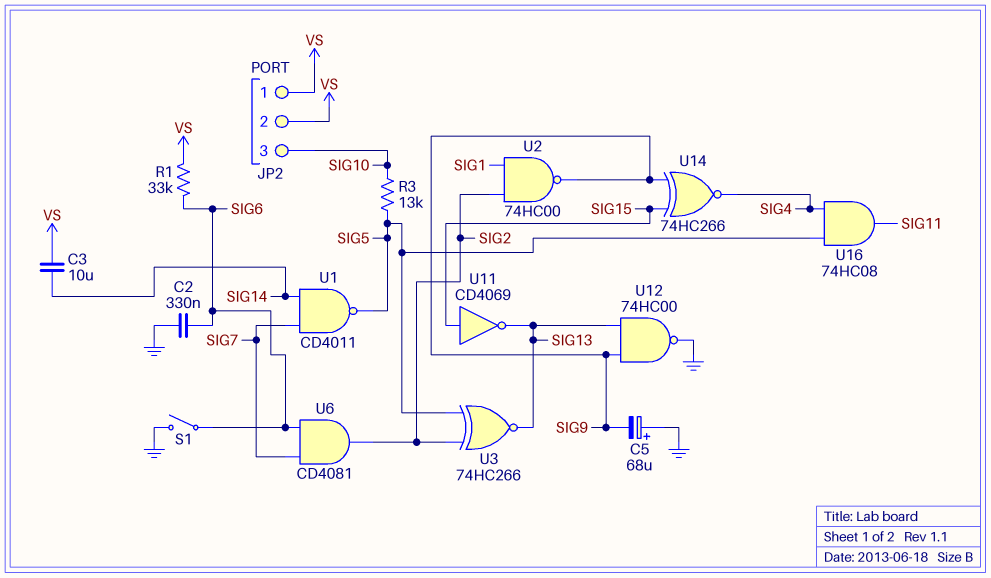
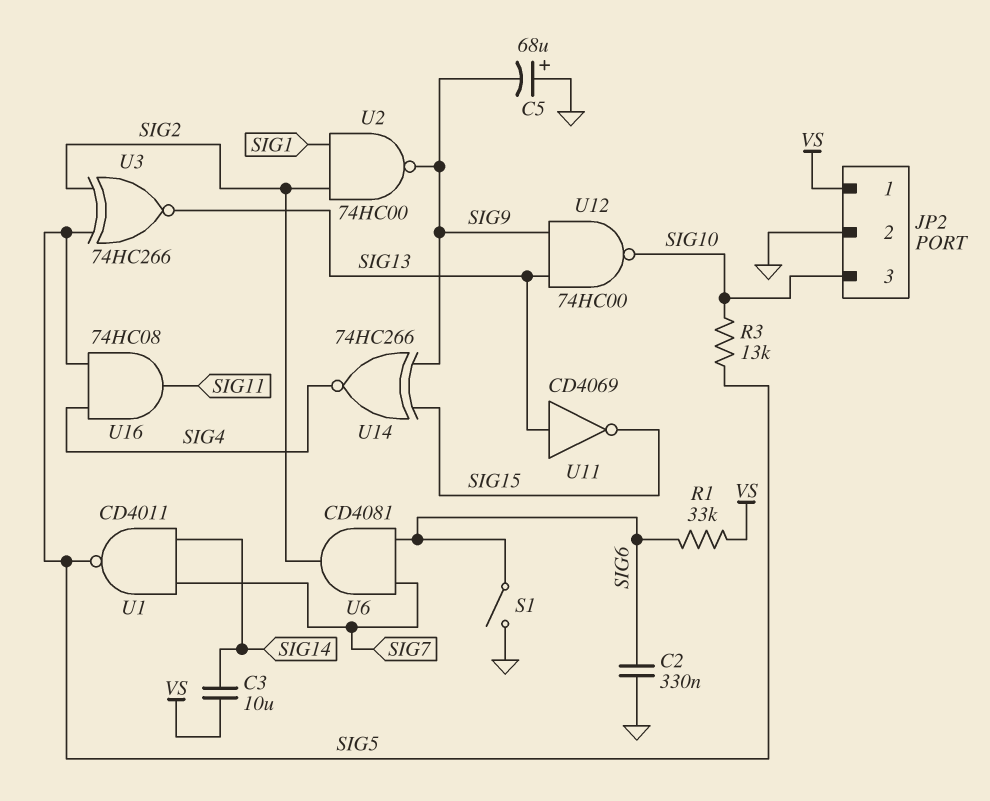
JP2 pin 2: VS -> GND
U11: NOT CD4069 (in SIG15, out SIG13) -> NOT CD4069 (in SIG13, out SIG15)
U12: NAND 74HC00 (in SIG9, in SIG13, out GND) -> NAND 74HC00 (in SIG9, in SIG13, out SIG10)

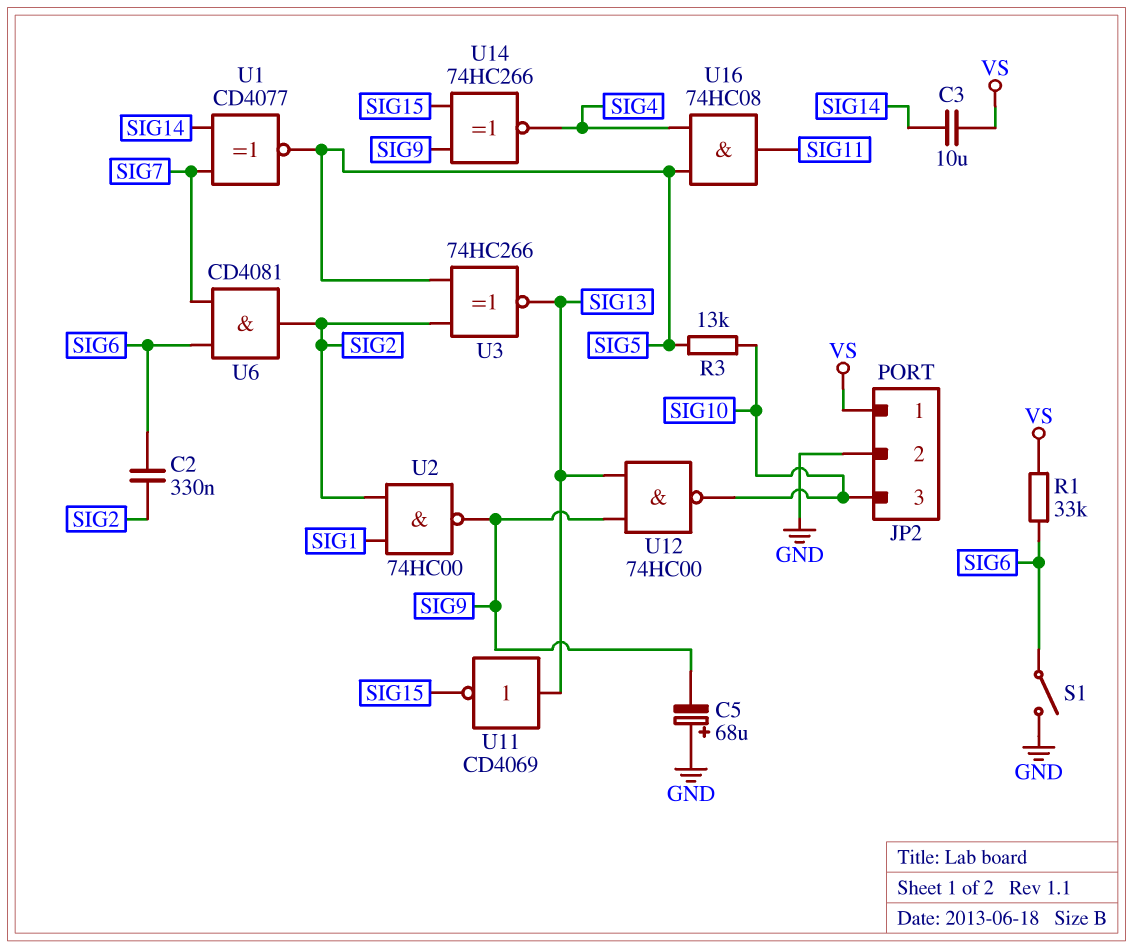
C2: 330nF (GND, SIG6) -> 330nF (SIG2, SIG6)
U1: NAND CD4011 (in SIG7, in SIG14, out SIG5) -> XNOR CD4077 (in SIG7, in SIG14, out SIG5)

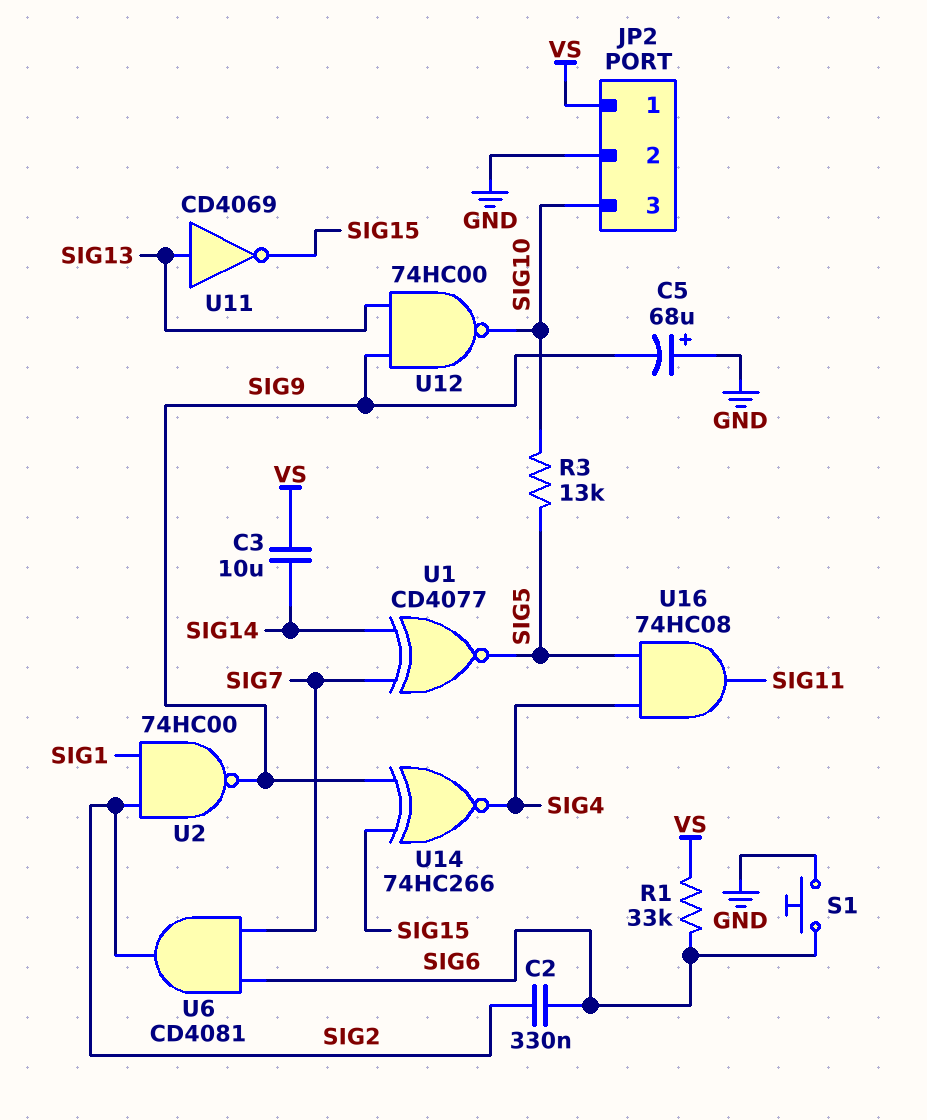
S1: switch (GND, SIG6) -> button (GND, SIG6)
U3: XNOR 74HC266 (in SIG2, in SIG5, out SIG13) -> none

